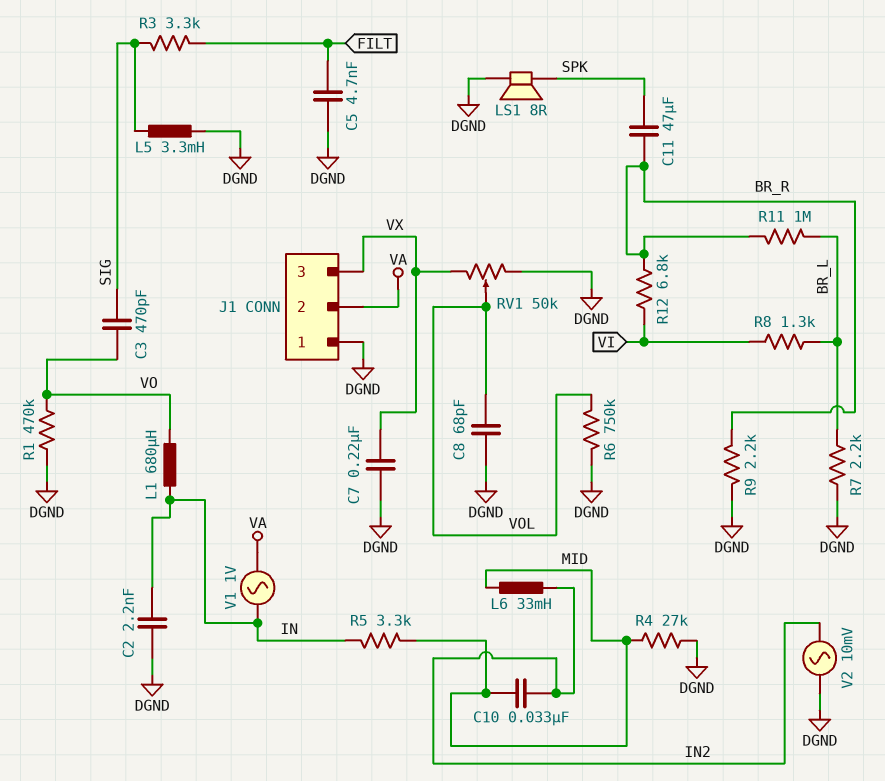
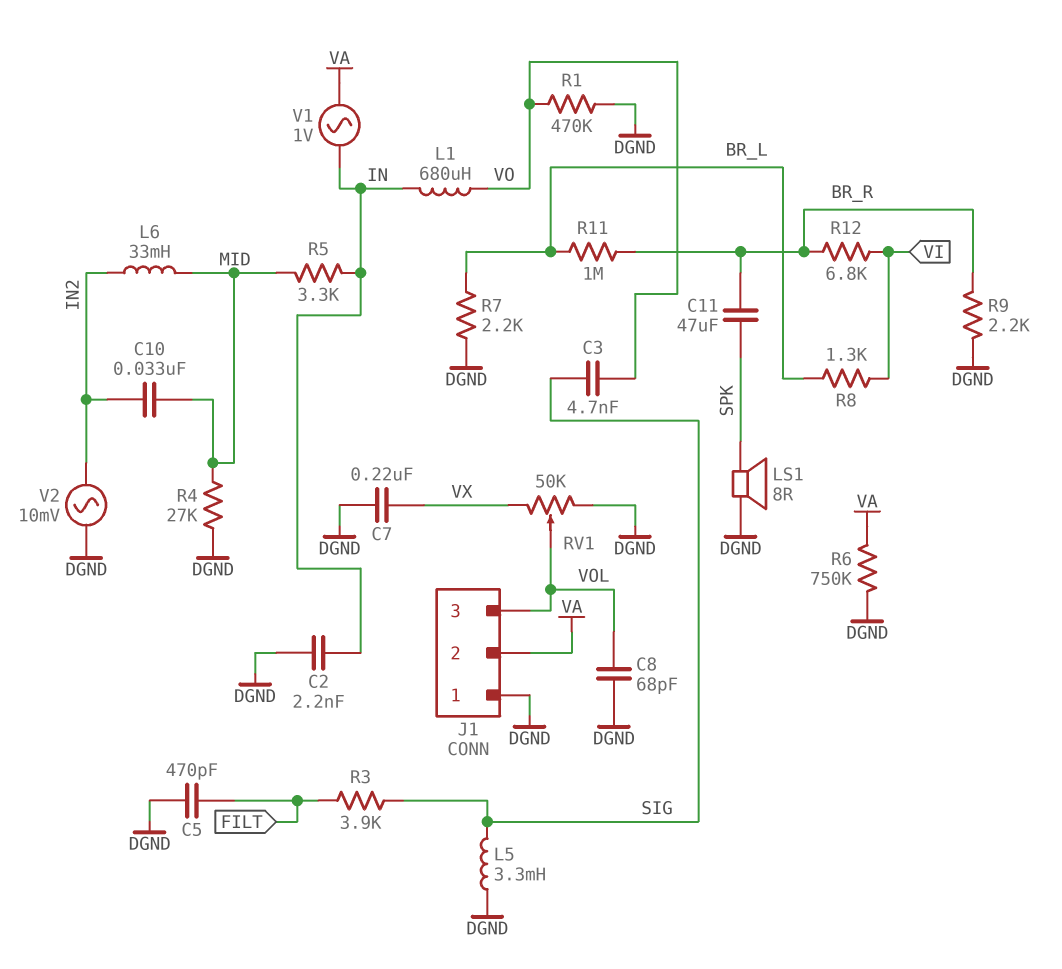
C3: 470pF (SIG, VO) -> 4.7nF (SIG, VO)
C5: 4.7nF (DGND, FILT) -> 470pF (DGND, FILT)
J1 pin 3: VX -> VOL
R3: 3.3k (FILT, SIG) -> 3.9k (FILT, SIG)
R6: 750k (DGND, VOL) -> 750k (DGND, VA)

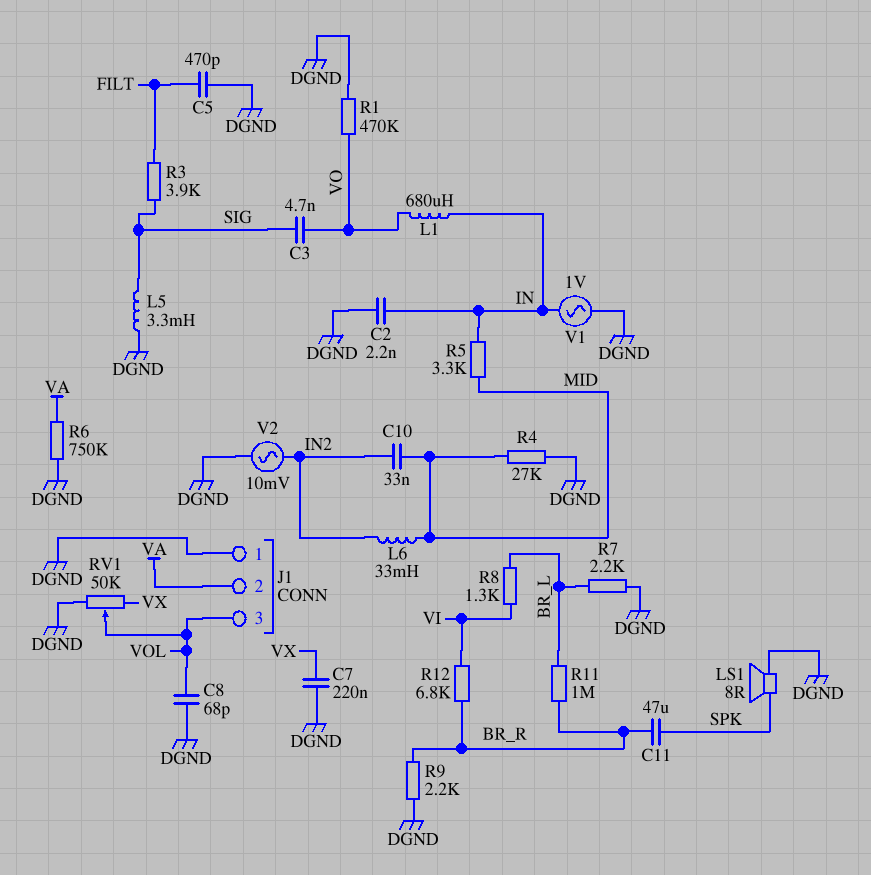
V1: AC 1V (IN, VA) -> AC 1V (DGND, IN)

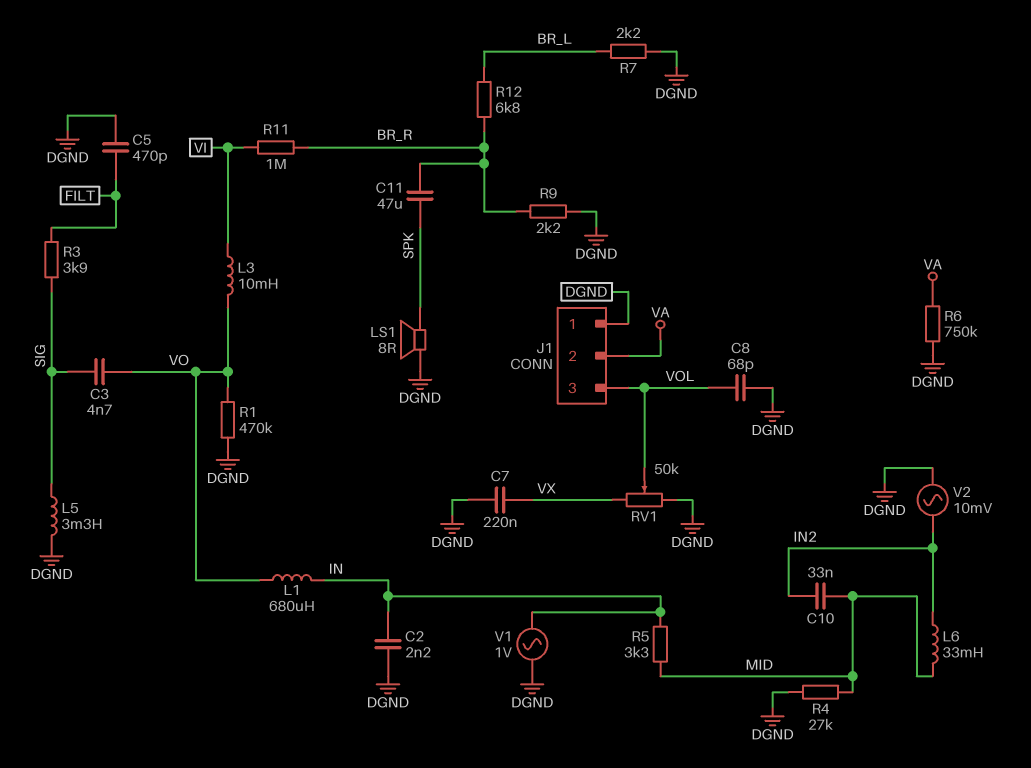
L3: none -> 10mH (VI, VO)
R8: 1.3k (BR_L, VI) -> none
R11: 1M (BR_L, BR_R) -> 1M (BR_R, VI)
R12: 6.8k (BR_R, VI) -> 6.8k (BR_L, BR_R)

